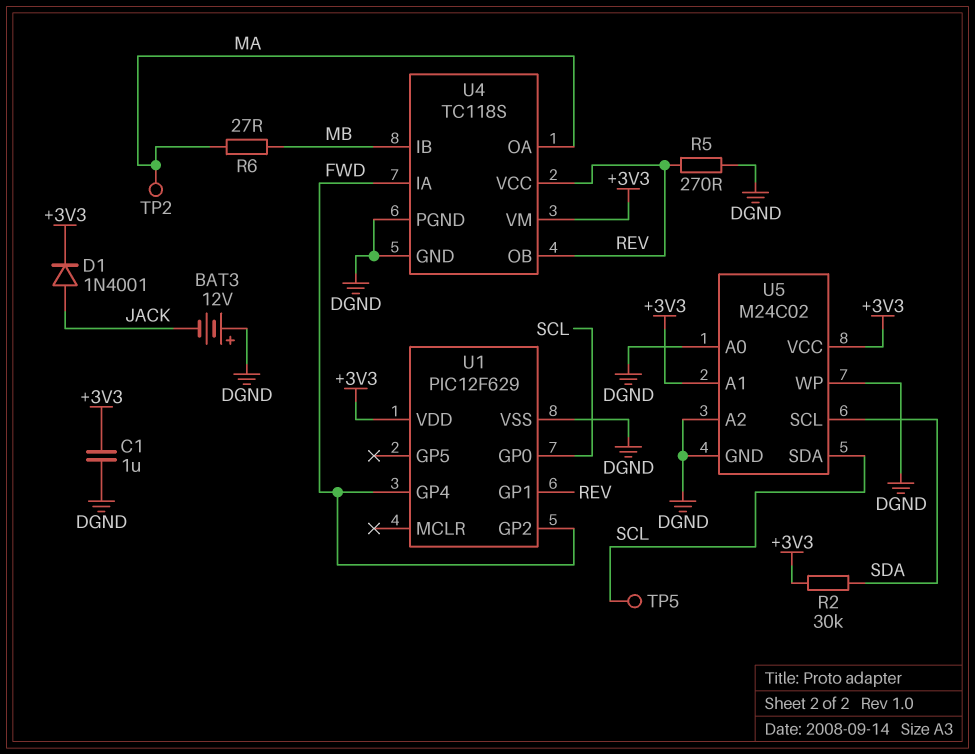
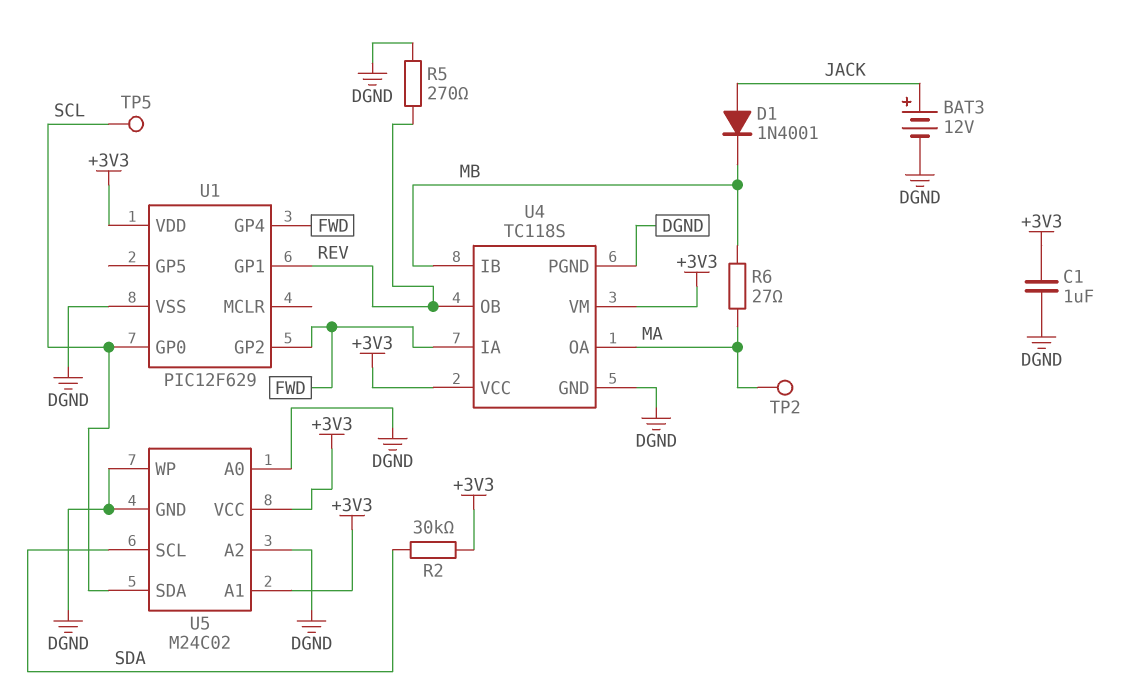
BAT3: 12V (plus DGND, minus JACK) -> 12V (plus JACK, minus DGND)
D1: diode 1N4001 (A JACK, K +3V3) -> diode 1N4001 (A JACK, K MB)
U4 pin VCC: REV -> +3V3

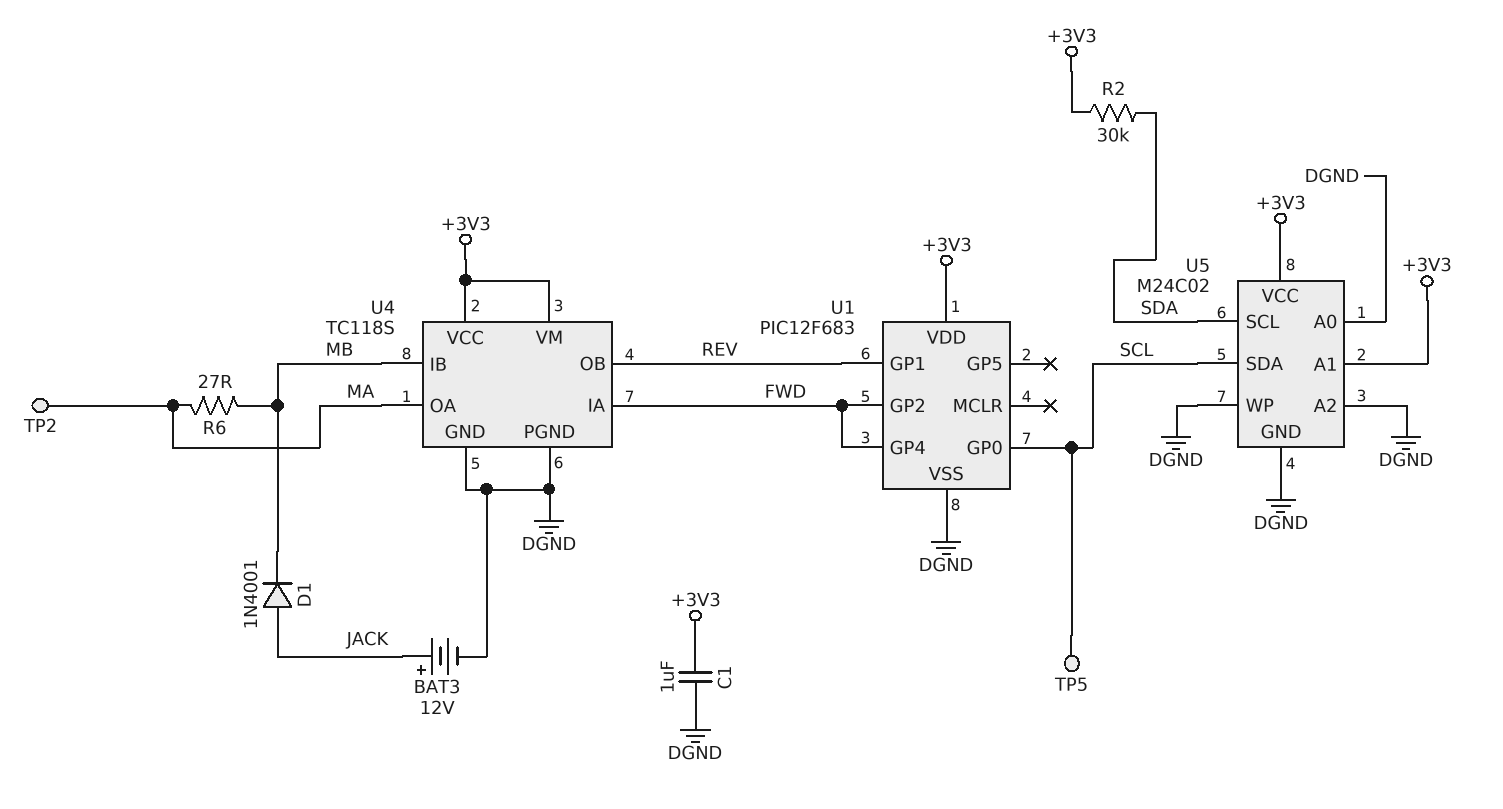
R5: 270 (DGND, REV) -> none
U1: PIC12F629 -> PIC12F683

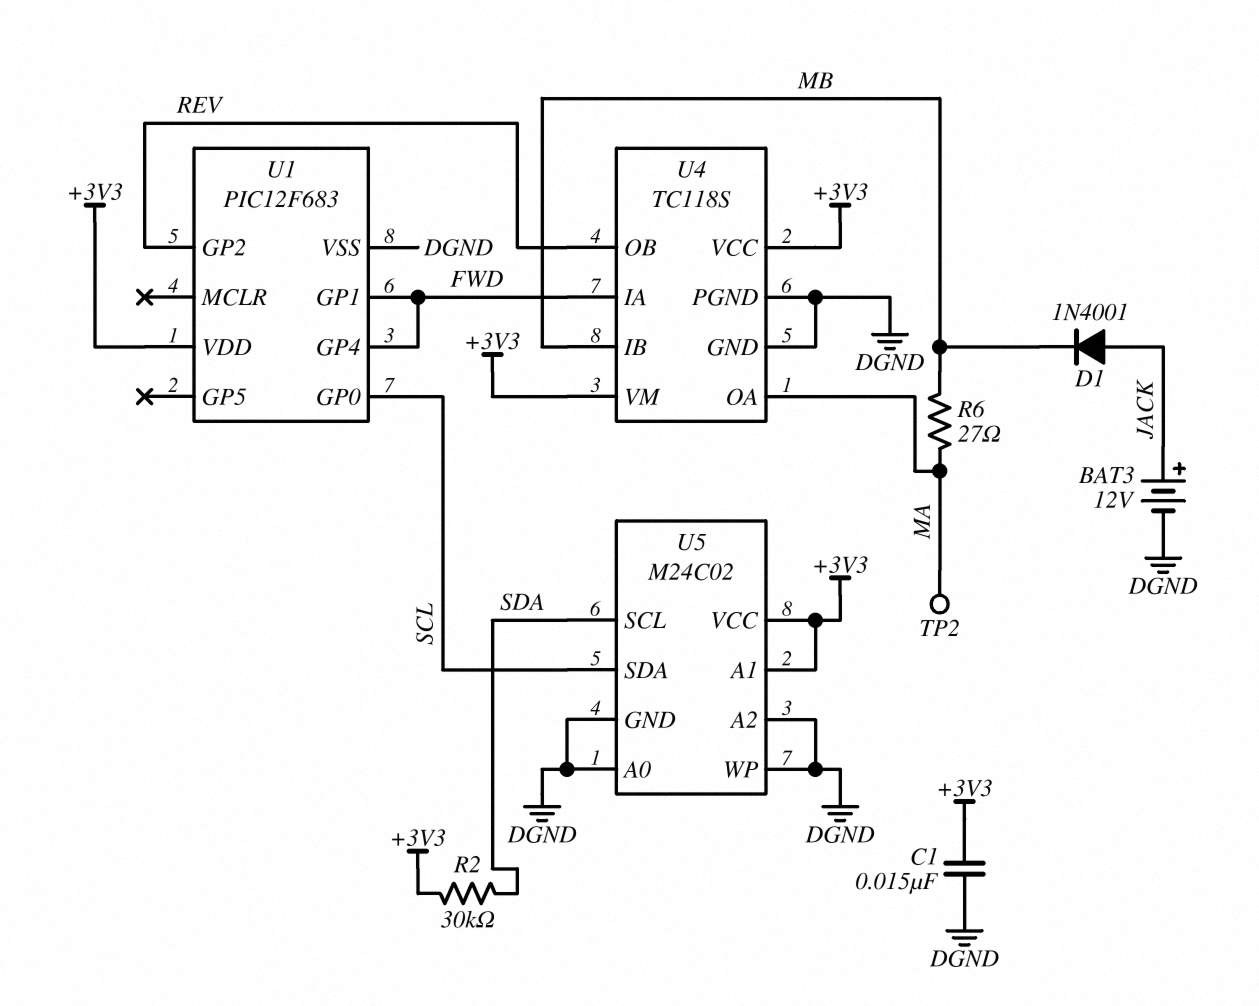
C1: 1uF (+3V3, DGND) -> 15nF (+3V3, DGND)
TP5: test point (SCL) -> none
U1 pin GP1: REV -> FWD
U1 pin GP2: FWD -> REV

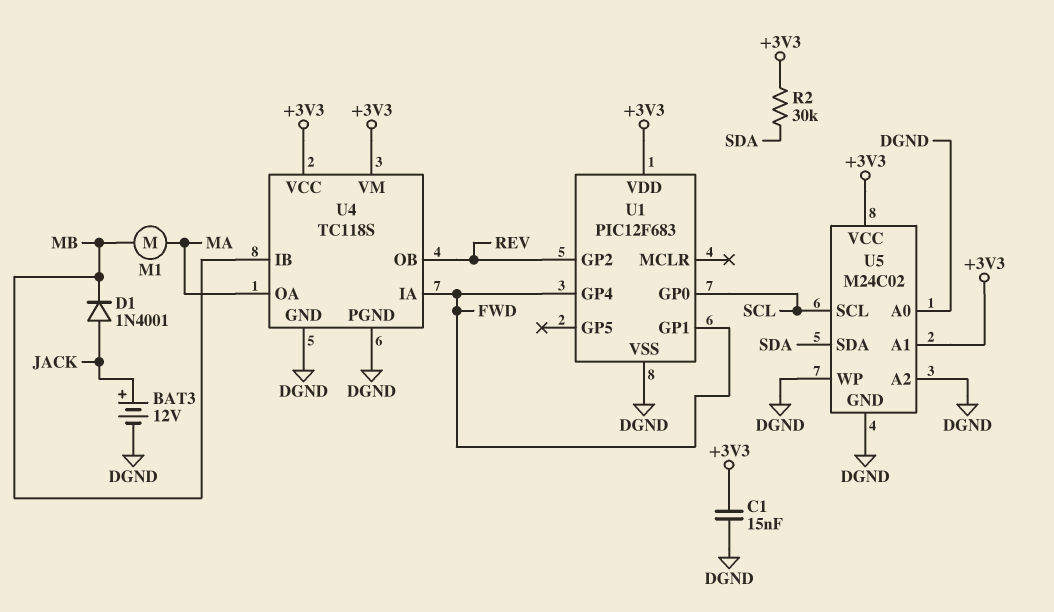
M1: none -> motor (MA, MB)
R6: 27 (MA, MB) -> none
TP2: test point (MA) -> none
U5 pin SCL: SDA -> SCL
U5 pin SDA: SCL -> SDA

